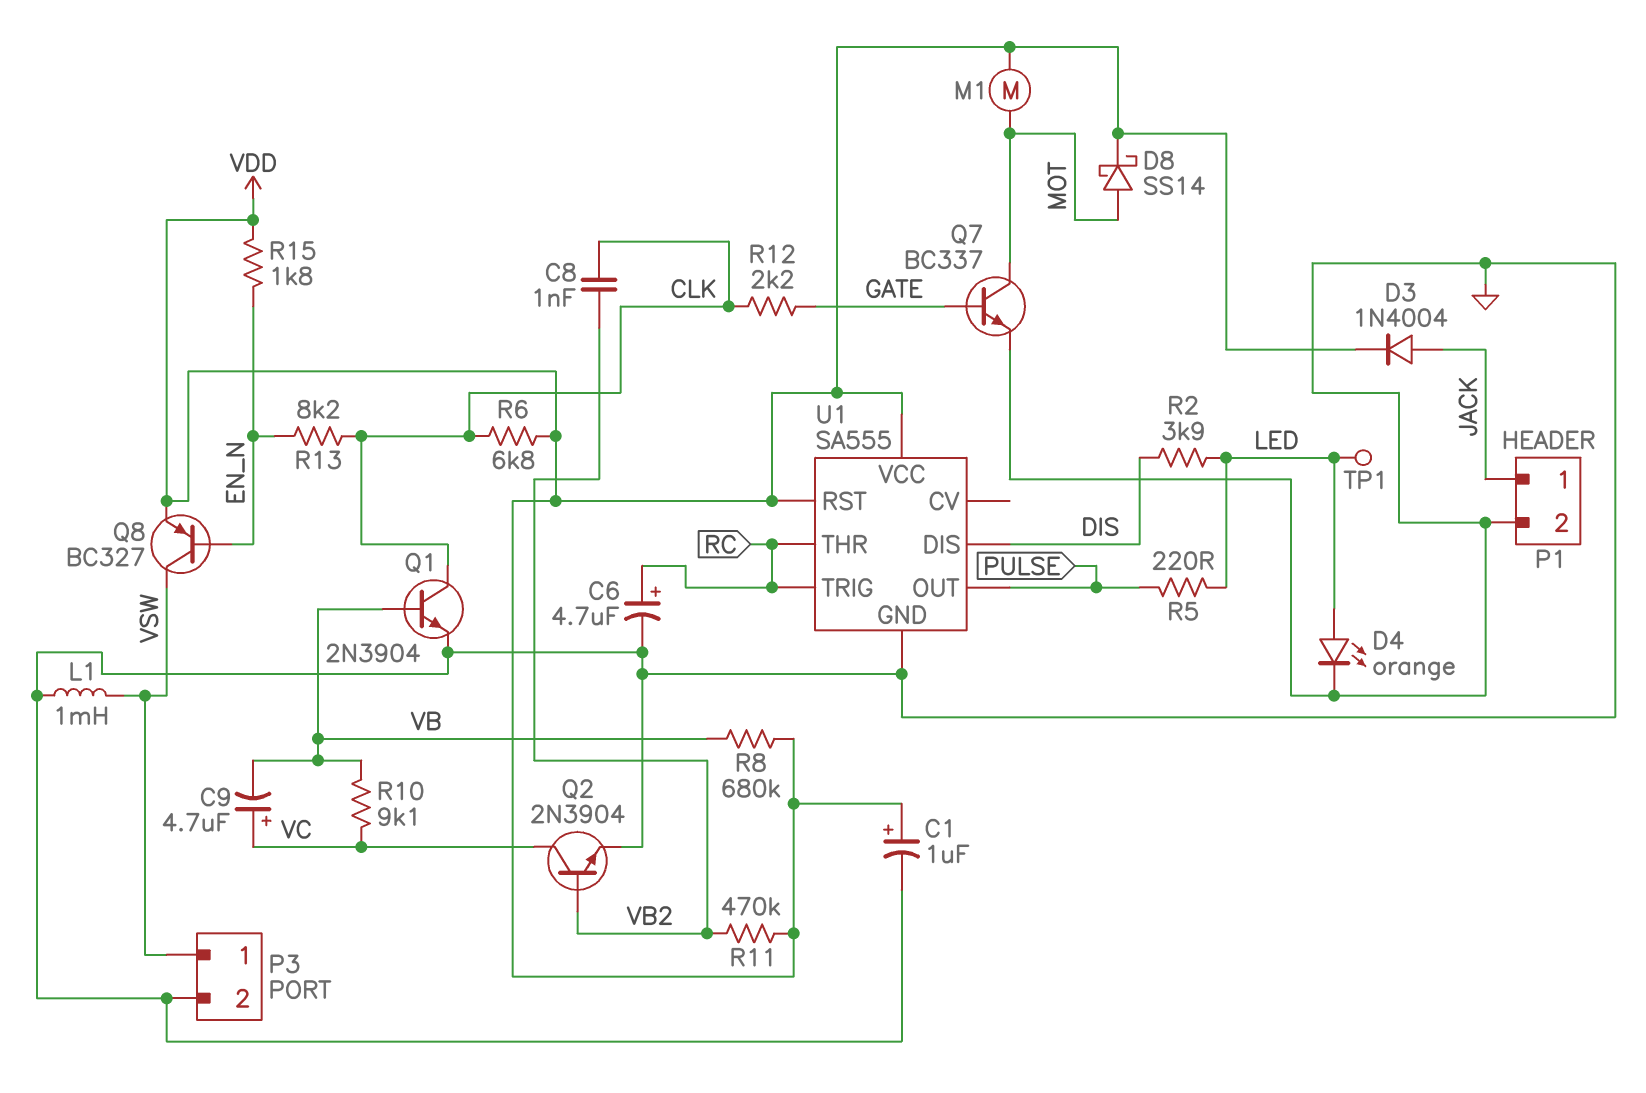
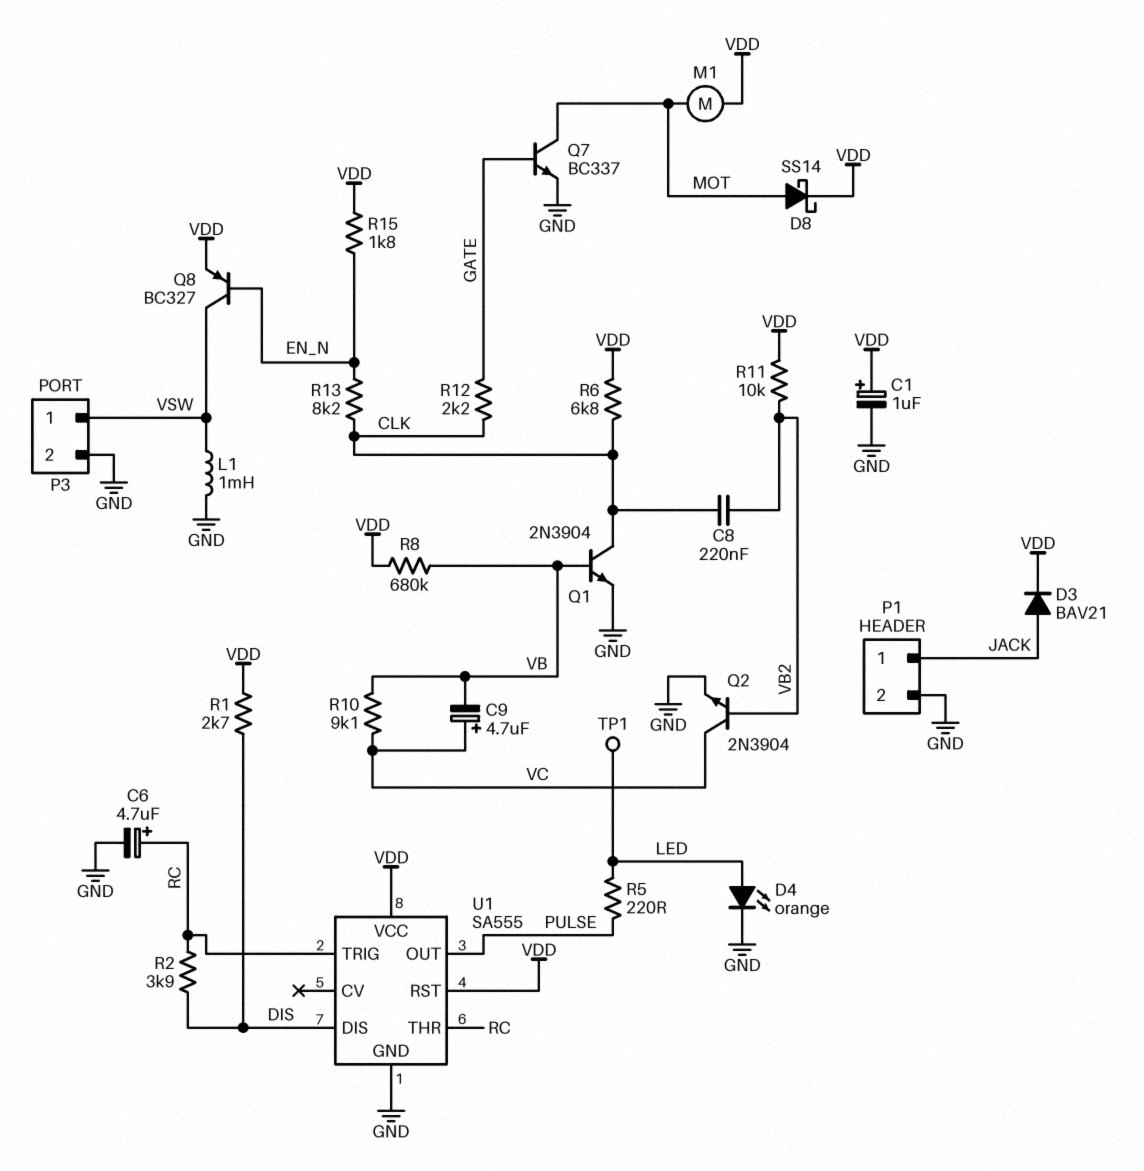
C8: 1nF (CLK, VB2) -> 220nF (CLK, VB2)
D3: diode 1N4004 (A JACK, K VDD) -> diode BAV21 (A JACK, K VDD)
R1: none -> 2.7k (DIS, VDD)
R2: 3.9k (DIS, LED) -> 3.9k (DIS, RC)
R11: 470k (VB2, VDD) -> 10k (VB2, VDD)

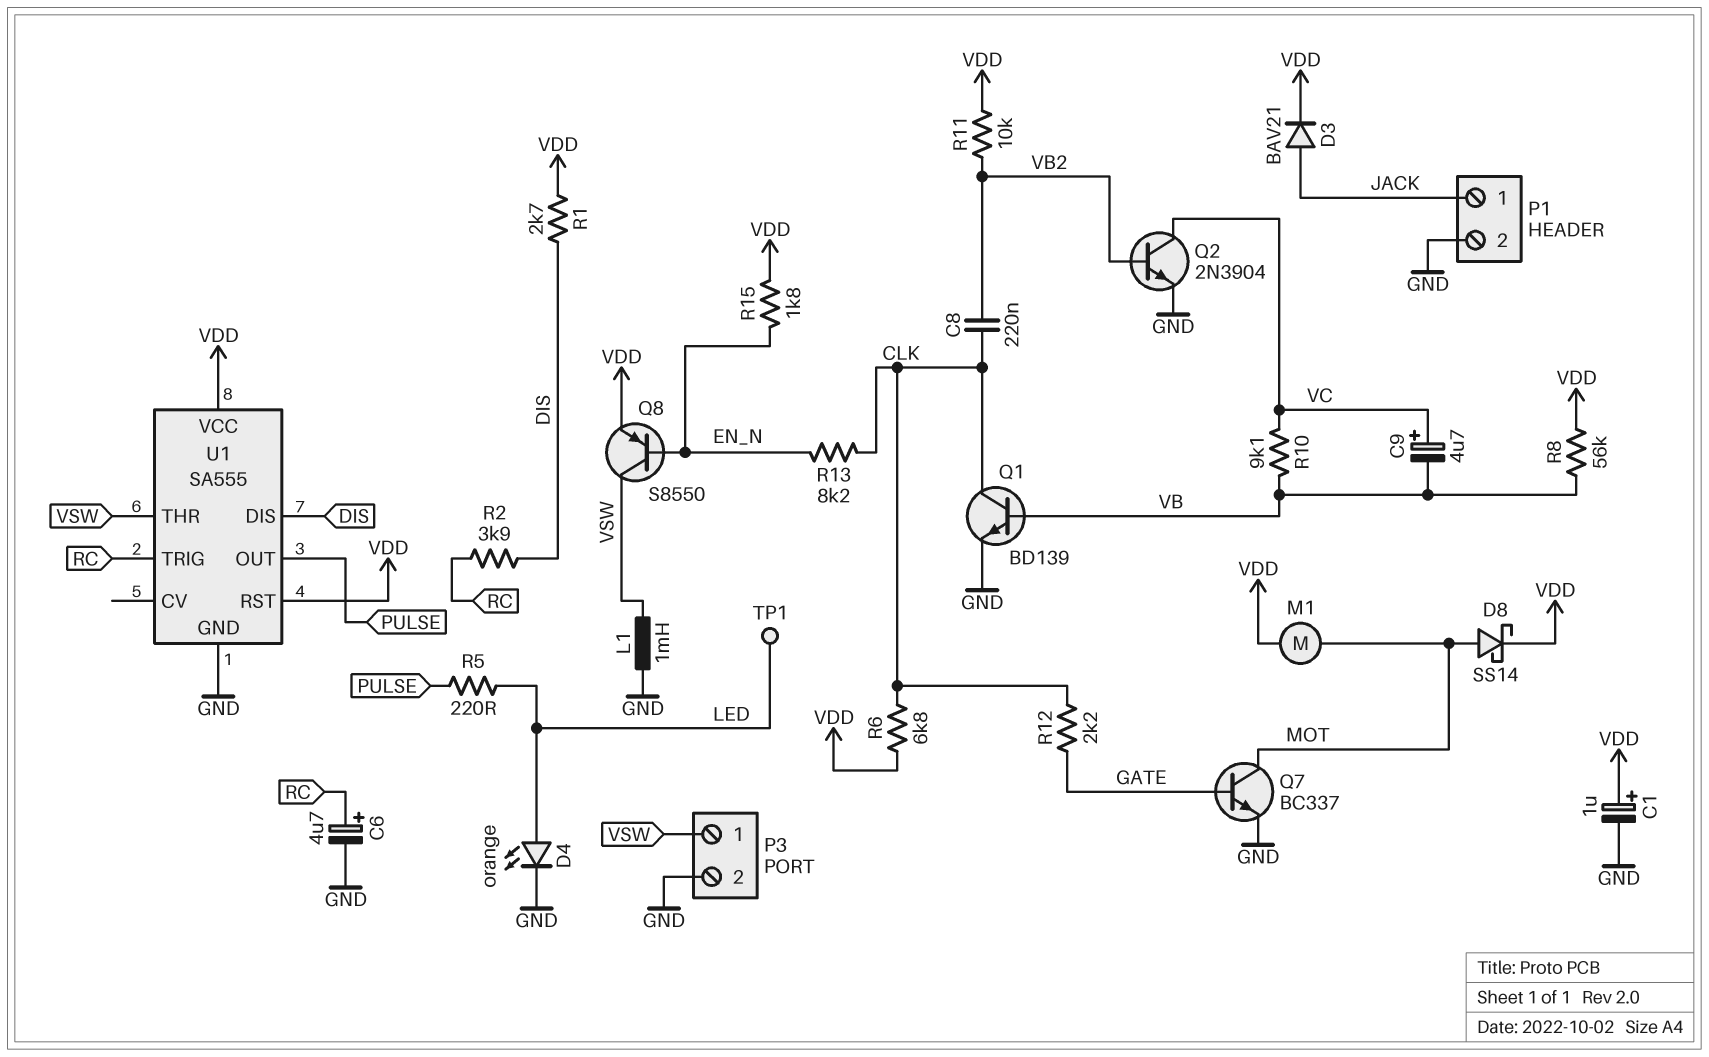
Q1: NPN 2N3904 (B VB, C CLK, E GND) -> NPN BD139 (B VB, C CLK, E GND)
Q8: PNP BC327 (B EN_N, C VSW, E VDD) -> PNP S8550 (B EN_N, C VSW, E VDD)
R8: 680k (VB, VDD) -> 56k (VB, VDD)
U1 pin THR: RC -> VSW

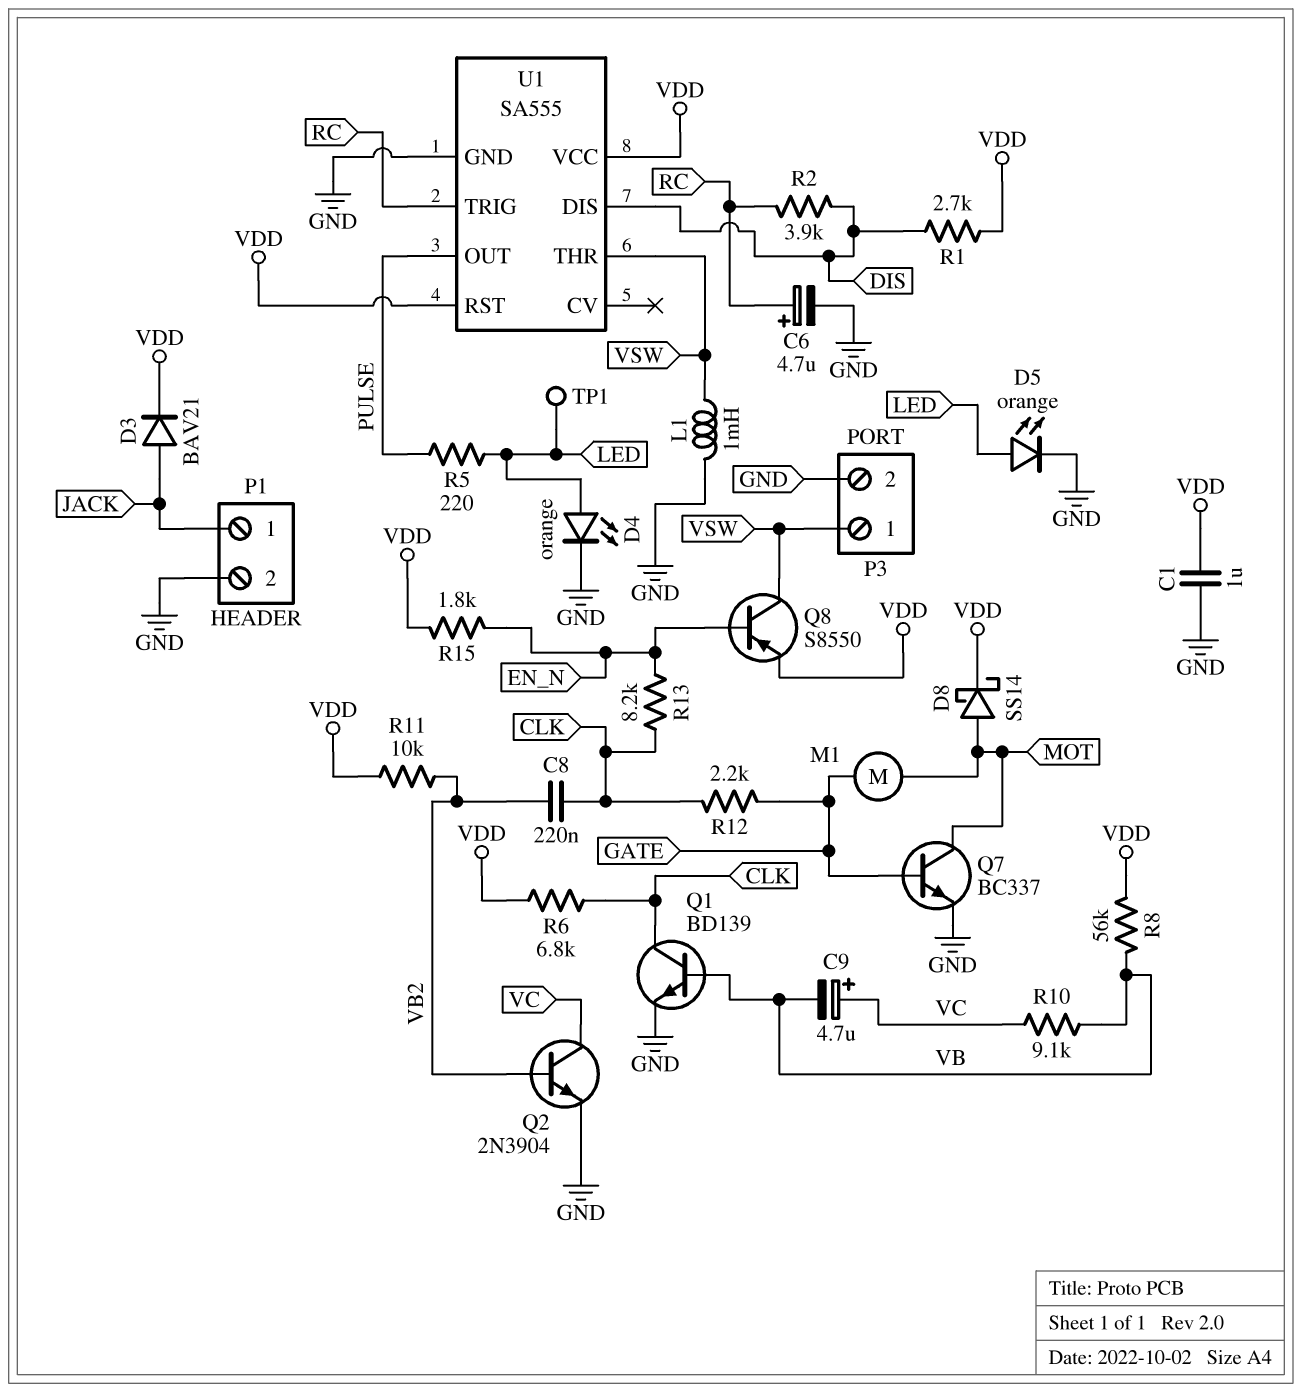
C1: 1uF (plus VDD, minus GND) -> 1uF (GND, VDD)
D5: none -> LED orange (A LED, K GND)
M1: motor (MOT, VDD) -> motor (GATE, MOT)

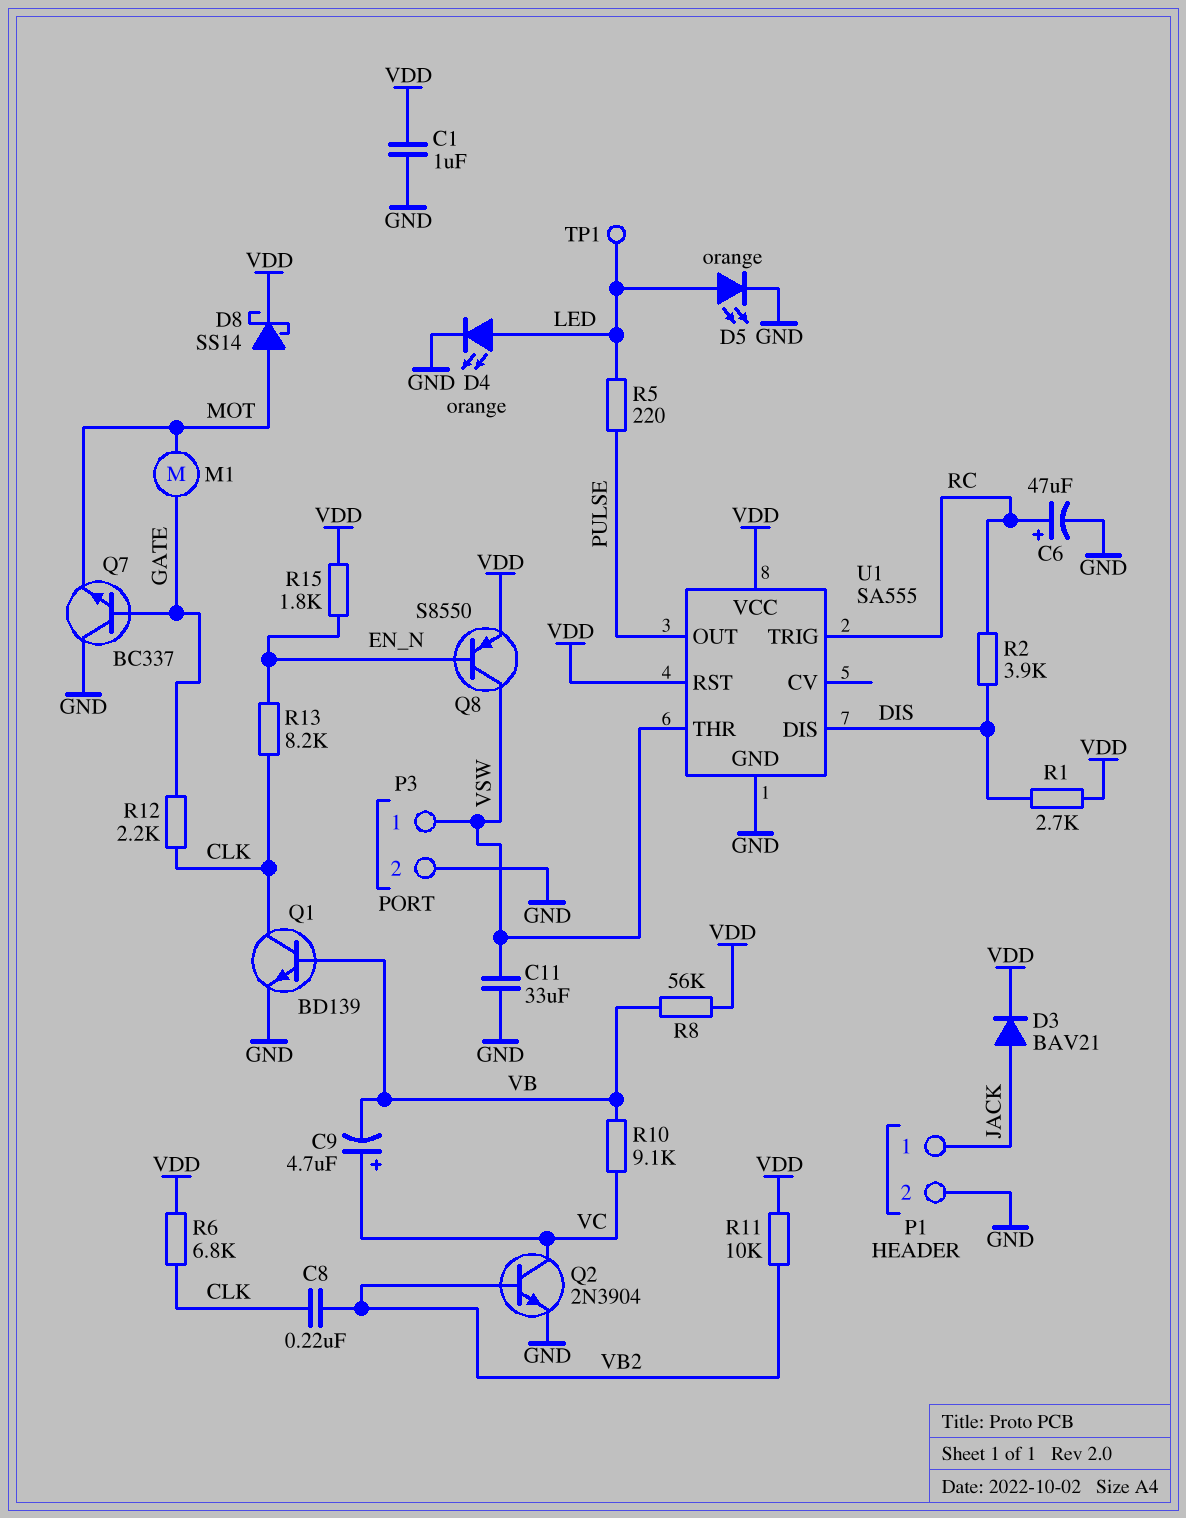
C6: 4.7uF (plus RC, minus GND) -> 47uF (plus RC, minus GND)
C11: none -> 33uF (GND, VSW)
L1: 1mH (GND, VSW) -> none
Q7: NPN BC337 (B GATE, C MOT, E GND) -> NPN BC337 (B GATE, C GND, E MOT)

